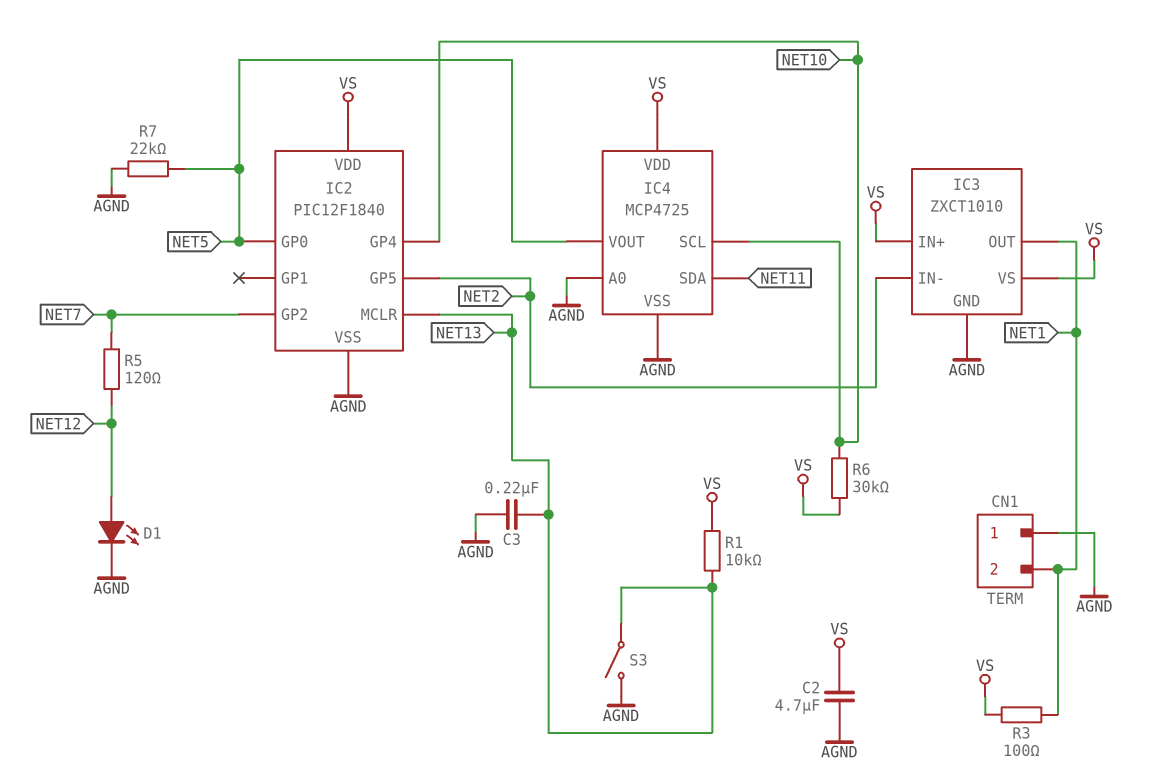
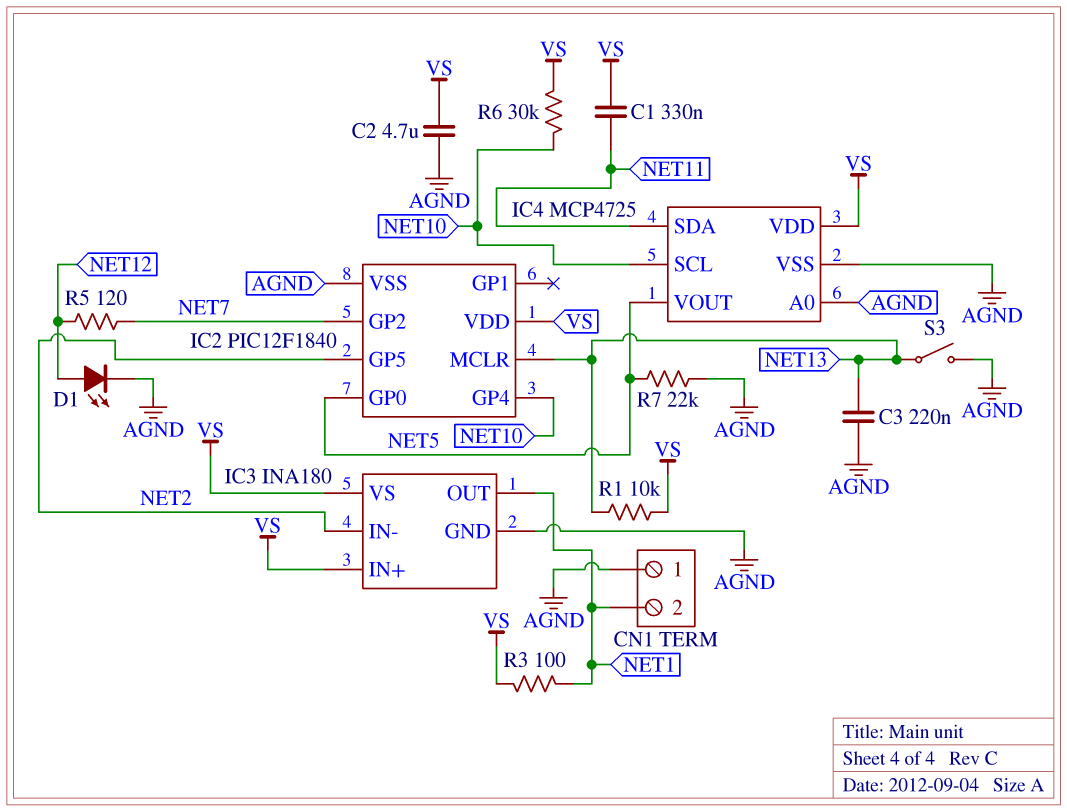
C1: none -> 330nF (NET11, VS)
IC3: ZXCT1010 -> INA180

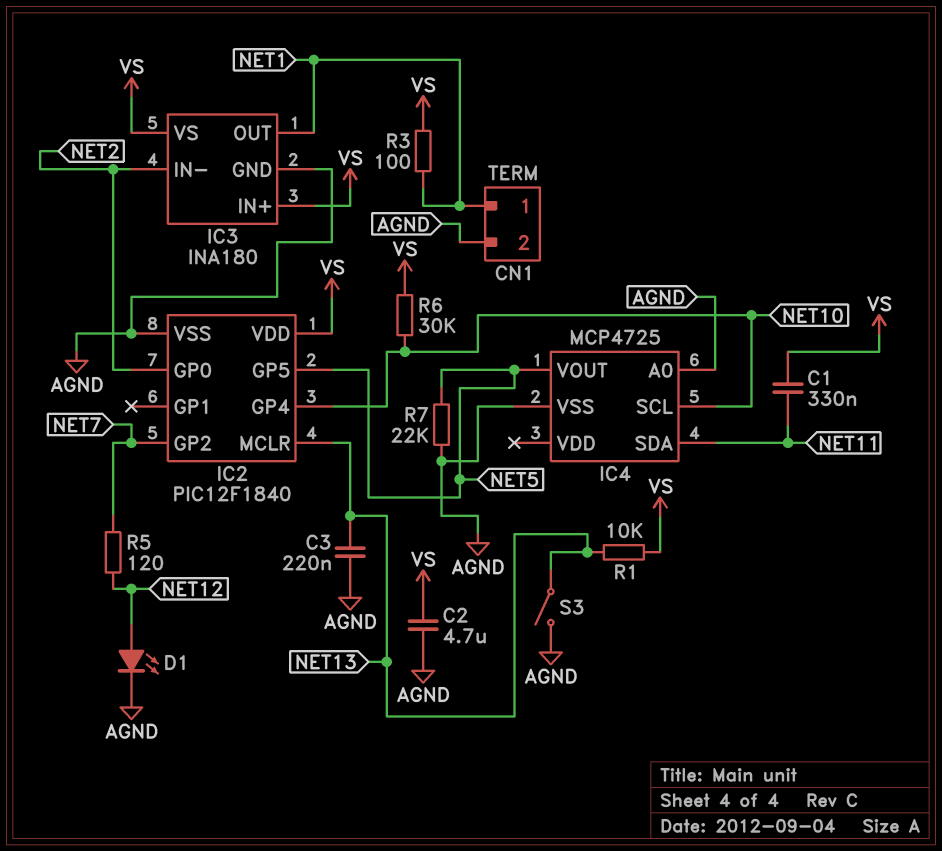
CN1 pin 1: AGND -> NET1
CN1 pin 2: NET1 -> AGND
IC2 pin GP0: NET5 -> NET2
IC2 pin GP5: NET2 -> NET5
IC4 pin VDD: VS -> none

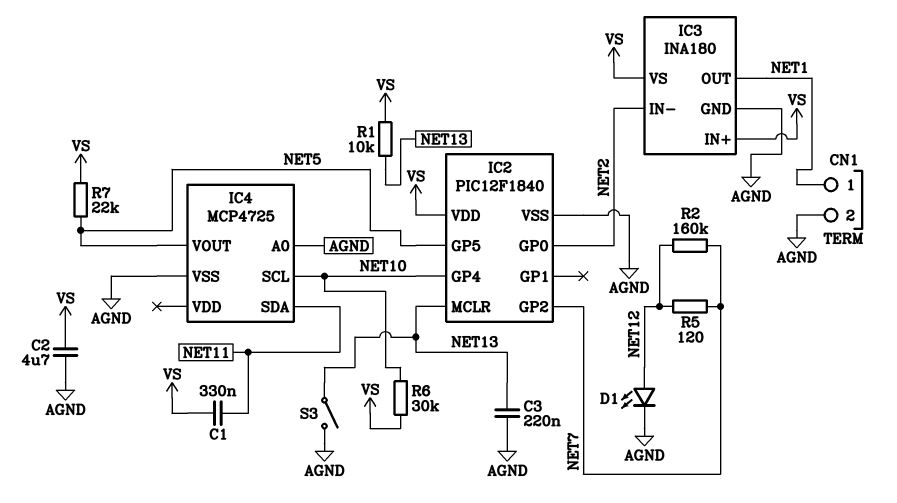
R2: none -> 160k (NET7, NET12)
R3: 100 (NET1, VS) -> none
R7: 22k (AGND, NET5) -> 22k (NET5, VS)

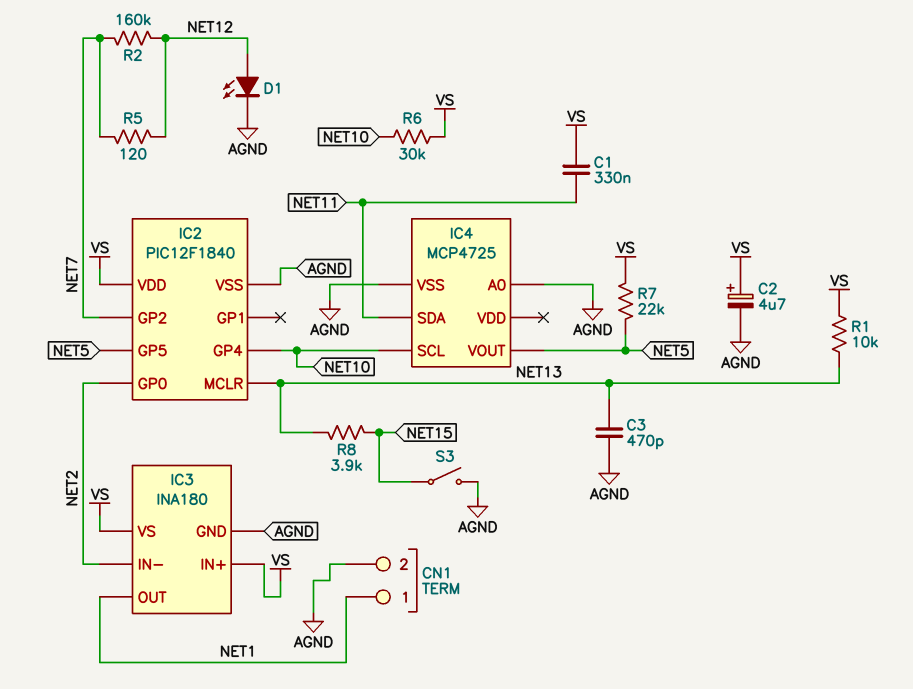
C2: 4.7uF (AGND, VS) -> 4.7uF (plus VS, minus AGND)
C3: 220nF (AGND, NET13) -> 470pF (AGND, NET13)
R8: none -> 3.9k (NET13, NET15)
S3: switch (AGND, NET13) -> switch (AGND, NET15)

